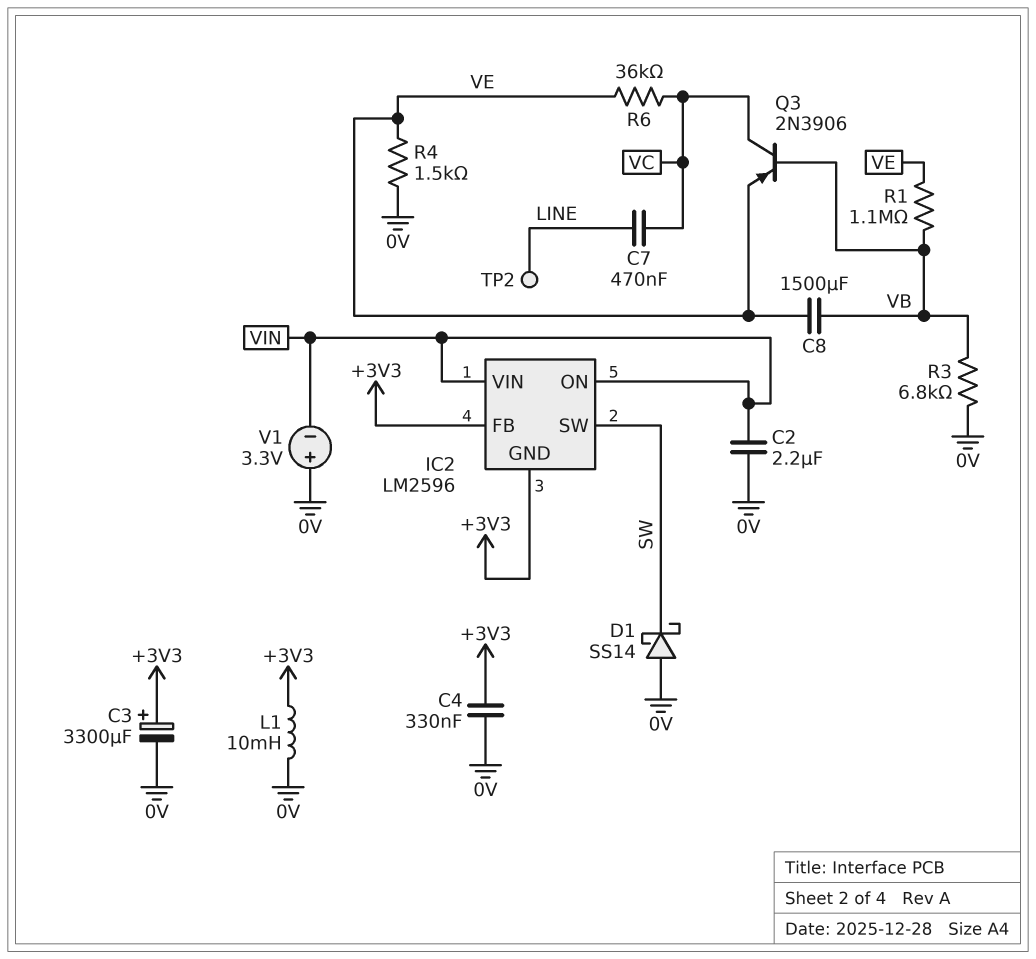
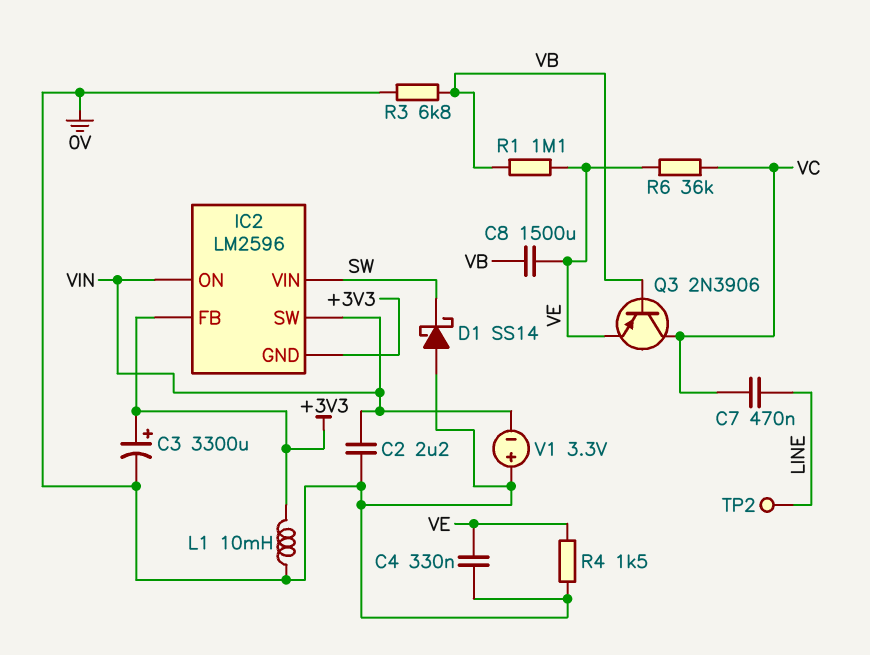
C4: 330nF (+3V3, 0V) -> 330nF (0V, VE)
IC2 pin SW: SW -> VIN
IC2 pin VIN: VIN -> SW

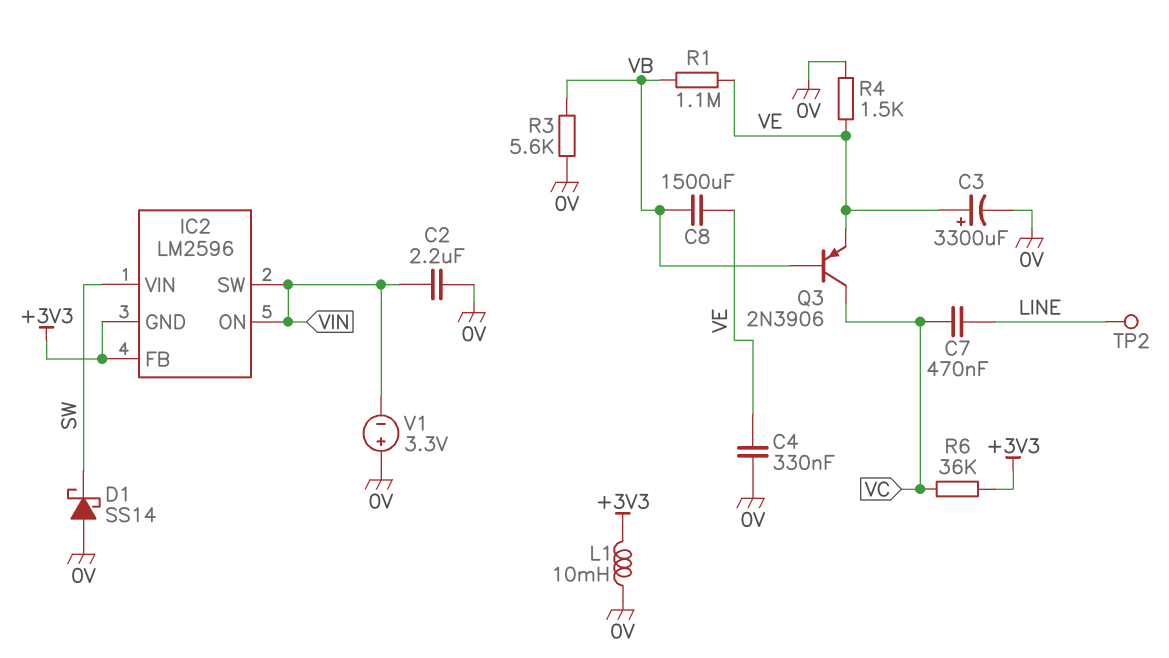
C3: 3300uF (plus +3V3, minus 0V) -> 3300uF (plus VE, minus 0V)
R3: 6.8k (0V, VB) -> 5.6k (0V, VB)
R6: 36k (VC, VE) -> 36k (+3V3, VC)

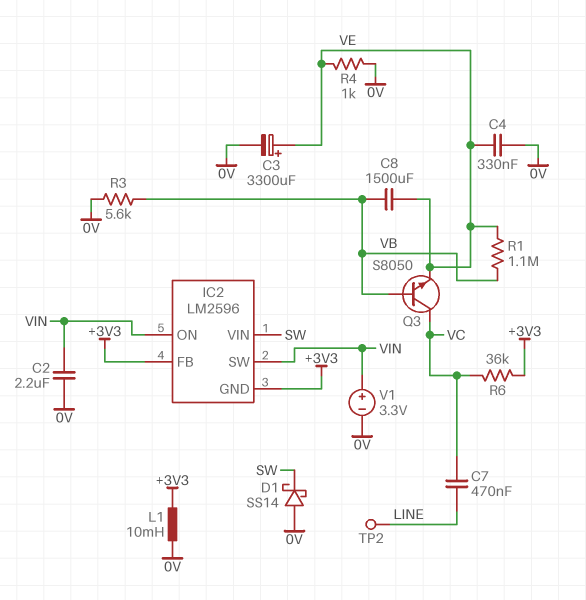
Q3: PNP 2N3906 (B VB, C VC, E VE) -> NPN S8050 (B VB, C VC, E VE)
R4: 1.5k (0V, VE) -> 1k (0V, VE)
V1: 3.3V (plus 0V, minus VIN) -> 3.3V (plus VIN, minus 0V)

